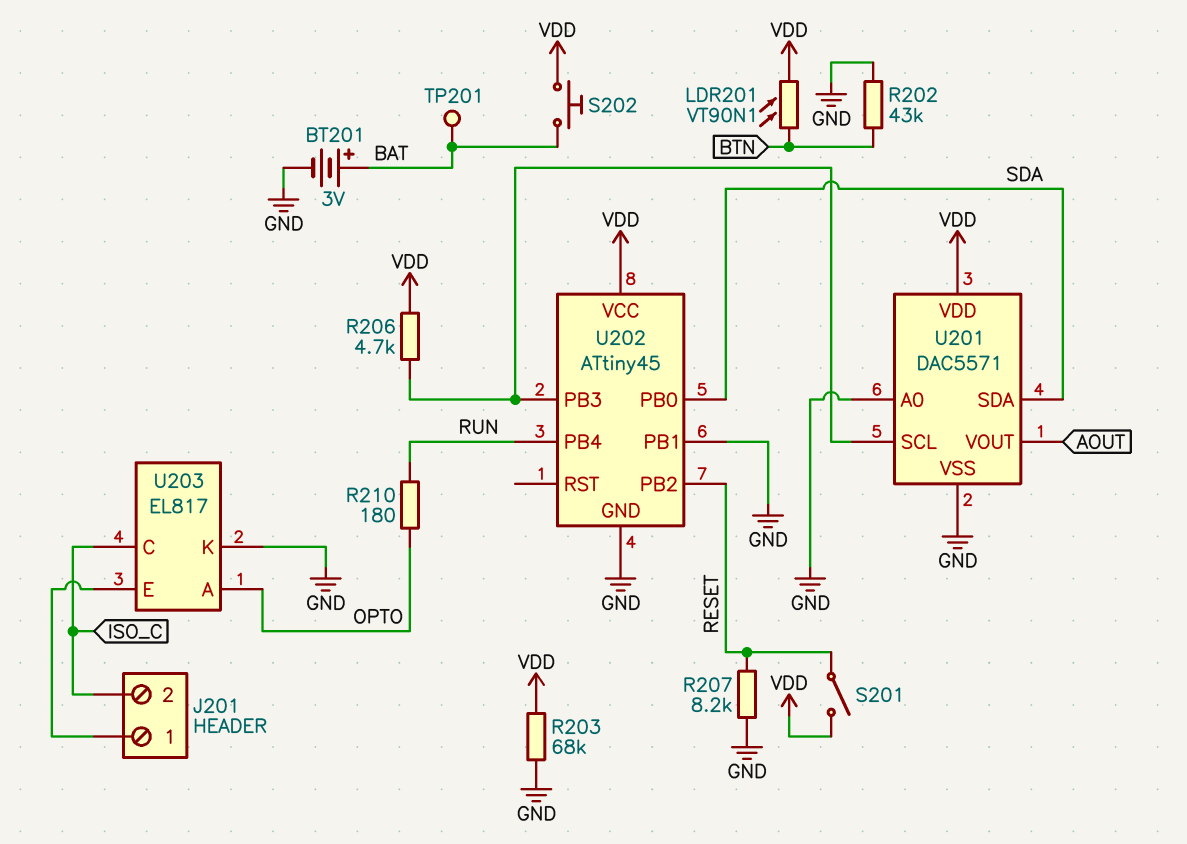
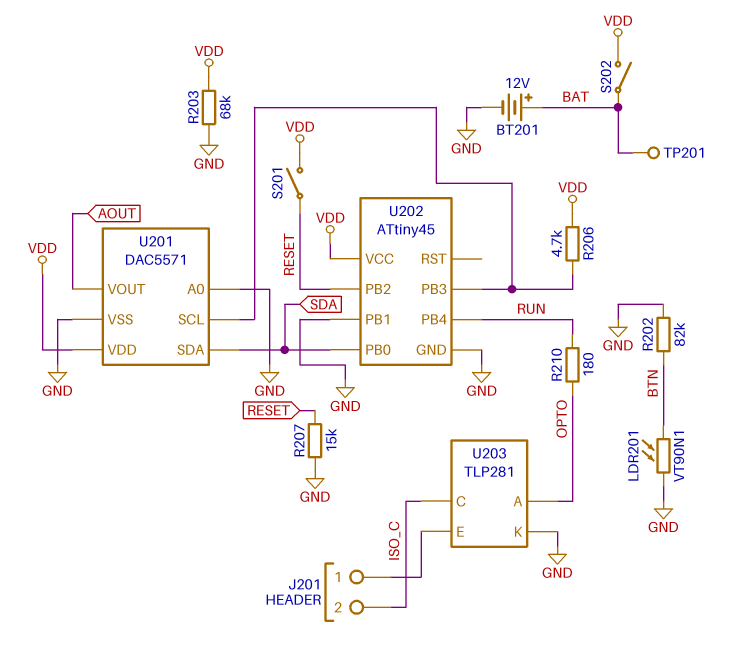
BT201: 3V (plus BAT, minus GND) -> 12V (plus BAT, minus GND)
LDR201: VT90N1 (BTN, VDD) -> VT90N1 (BTN, GND)
R202: 43k (BTN, GND) -> 82k (BTN, GND)
R207: 8.2k (GND, RESET) -> 15k (GND, RESET)
S202: button (BAT, VDD) -> switch (BAT, VDD)
U203: EL817 -> TLP281

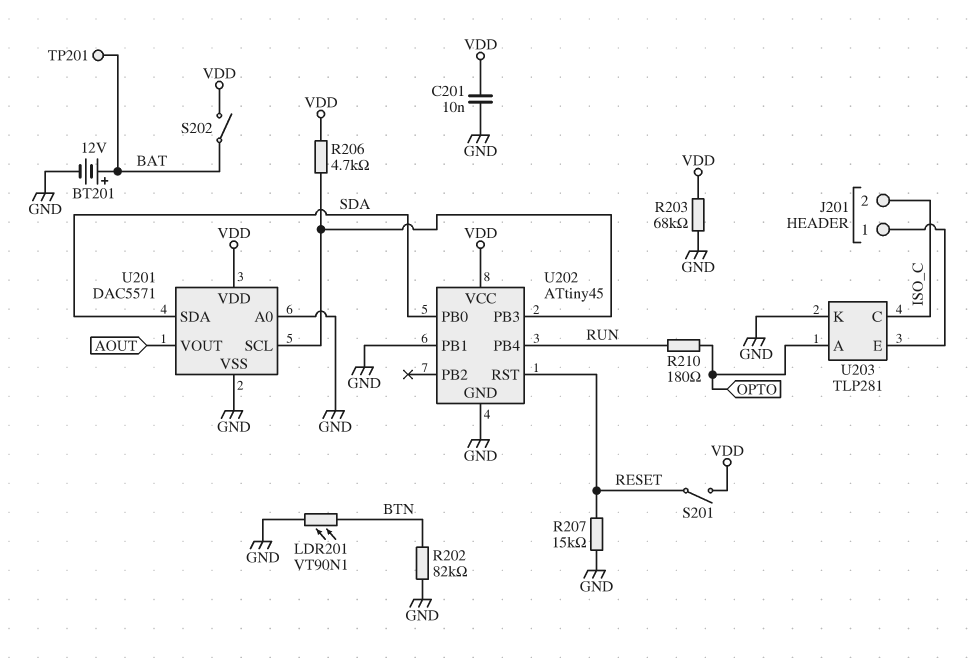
C201: none -> 10nF (GND, VDD)
U202 pin PB2: RESET -> none
U202 pin RST: none -> RESET

